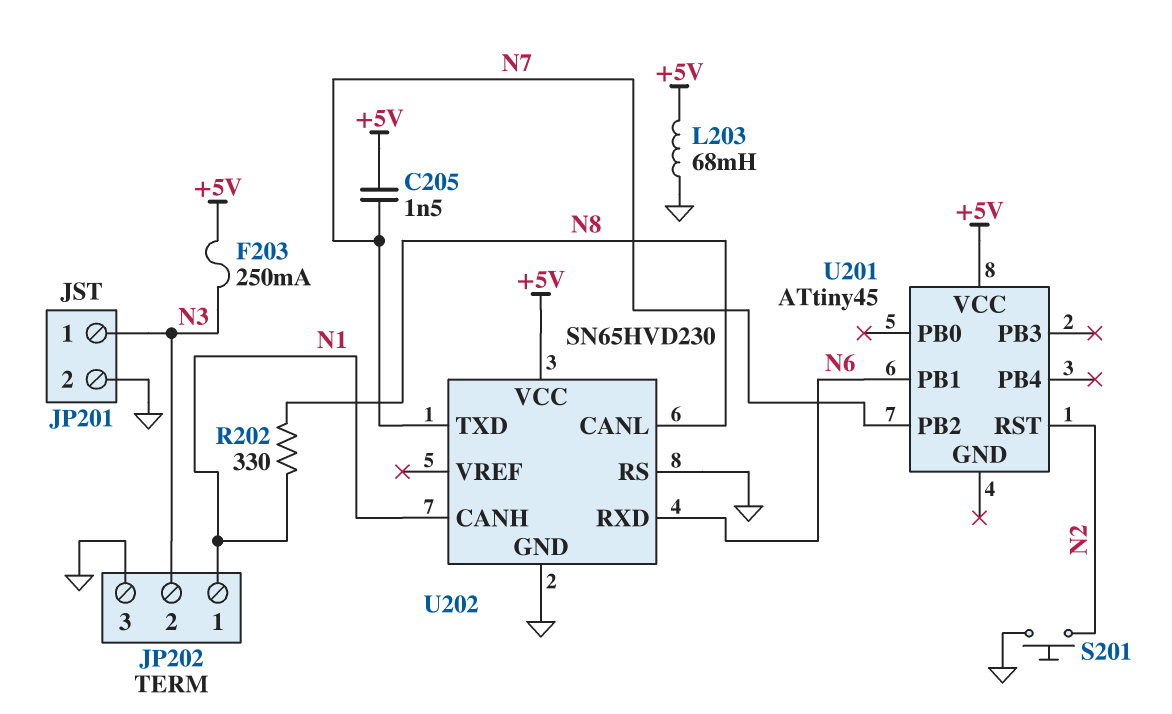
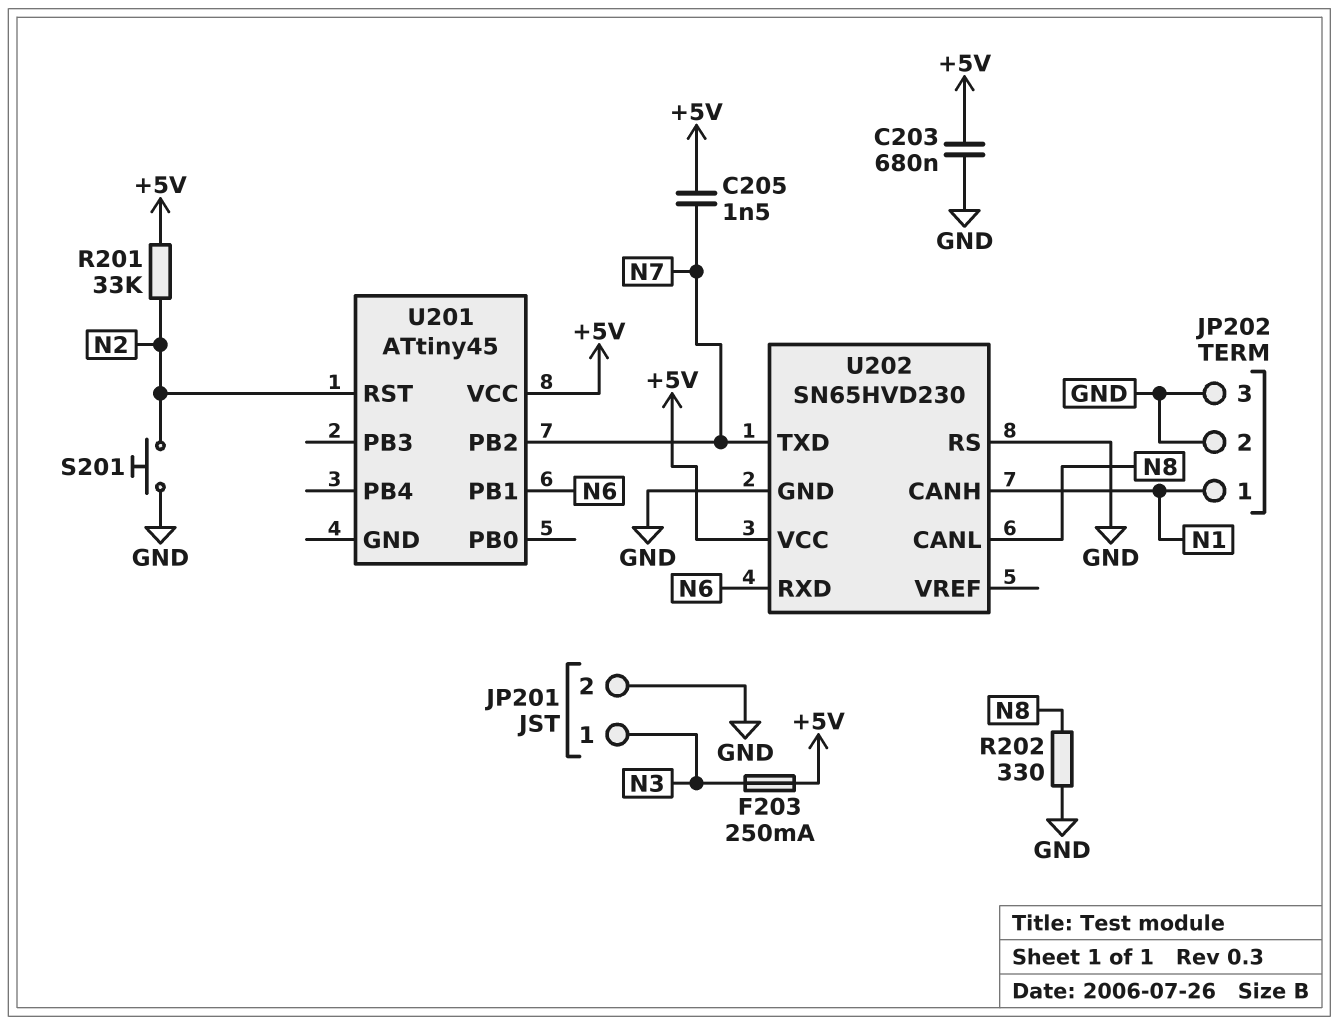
C203: none -> 680nF (+5V, GND)
JP202 pin 2: N3 -> GND
L203: 68mH (+5V, GND) -> none
R201: none -> 33k (+5V, N2)
R202: 330 (N1, N8) -> 330 (GND, N8)

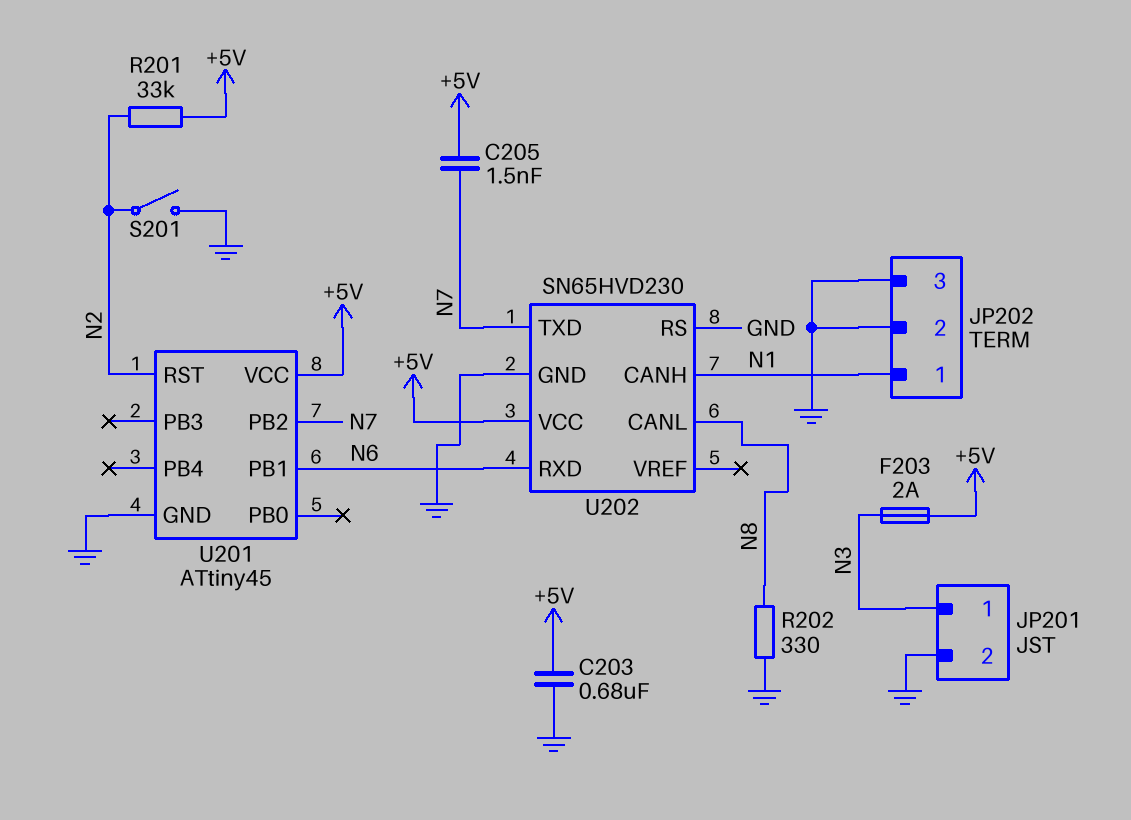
F203: 250mA (+5V, N3) -> 2A (+5V, N3)
S201: button (GND, N2) -> switch (GND, N2)
U201 pin GND: none -> GND

